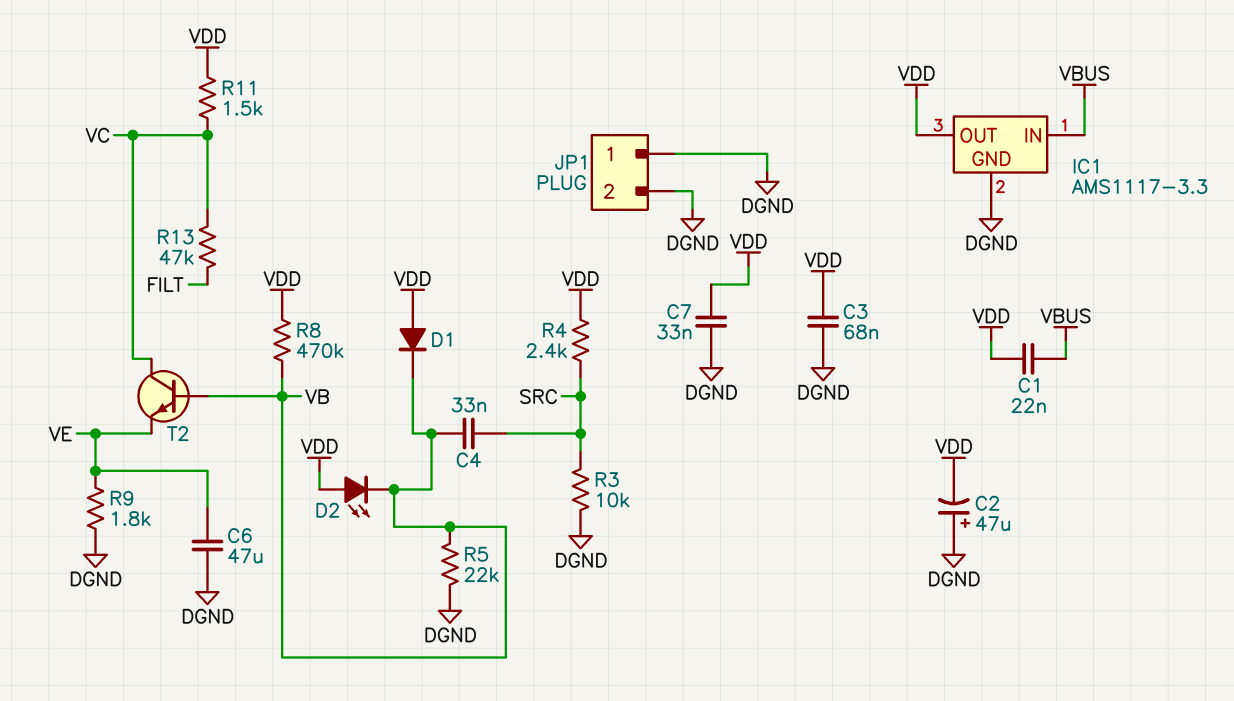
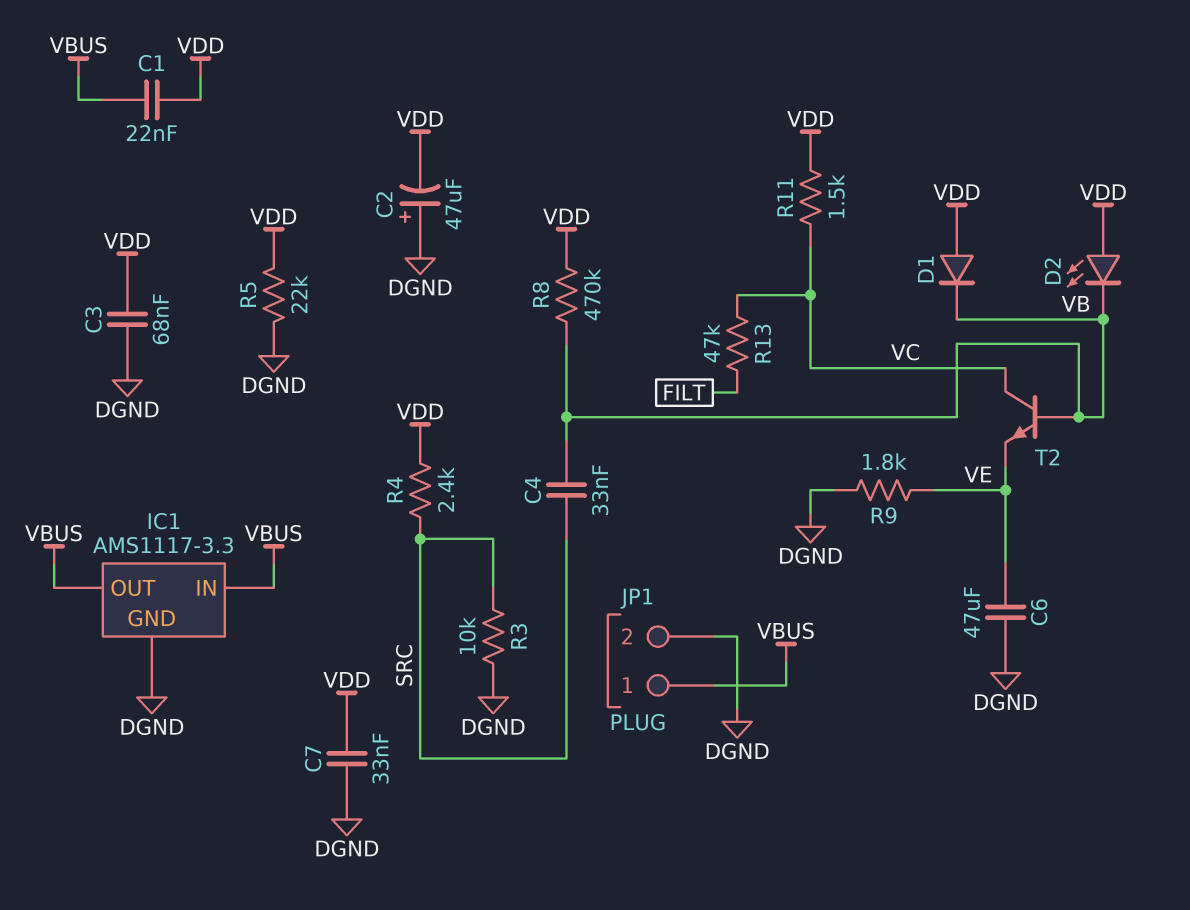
IC1 pin OUT: VDD -> VBUS
JP1 pin 1: DGND -> VBUS
R5: 22k (DGND, VB) -> 22k (DGND, VDD)

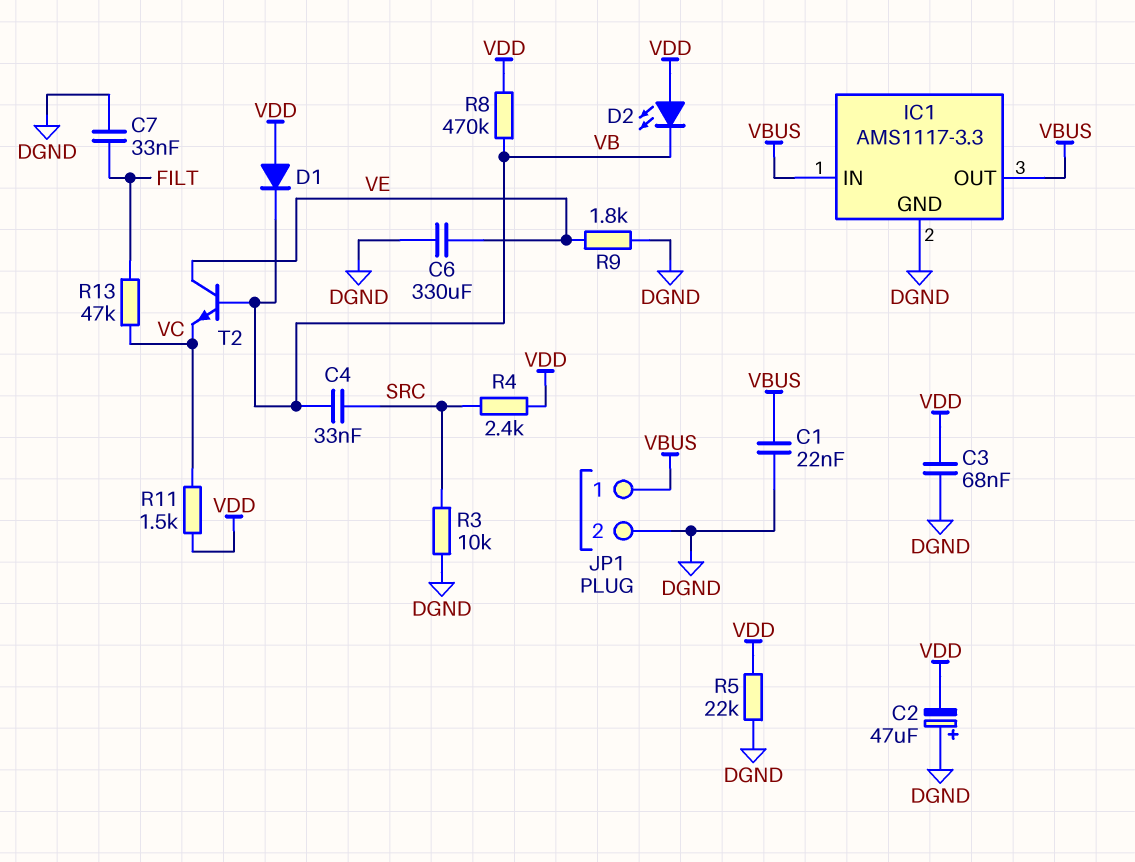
C1: 22nF (VBUS, VDD) -> 22nF (DGND, VBUS)
C6: 47uF (DGND, VE) -> 330uF (DGND, VE)
C7: 33nF (DGND, VDD) -> 33nF (DGND, FILT)
T2: NPN (B VB, C VC, E VE) -> NPN (B VB, C VE, E VC)

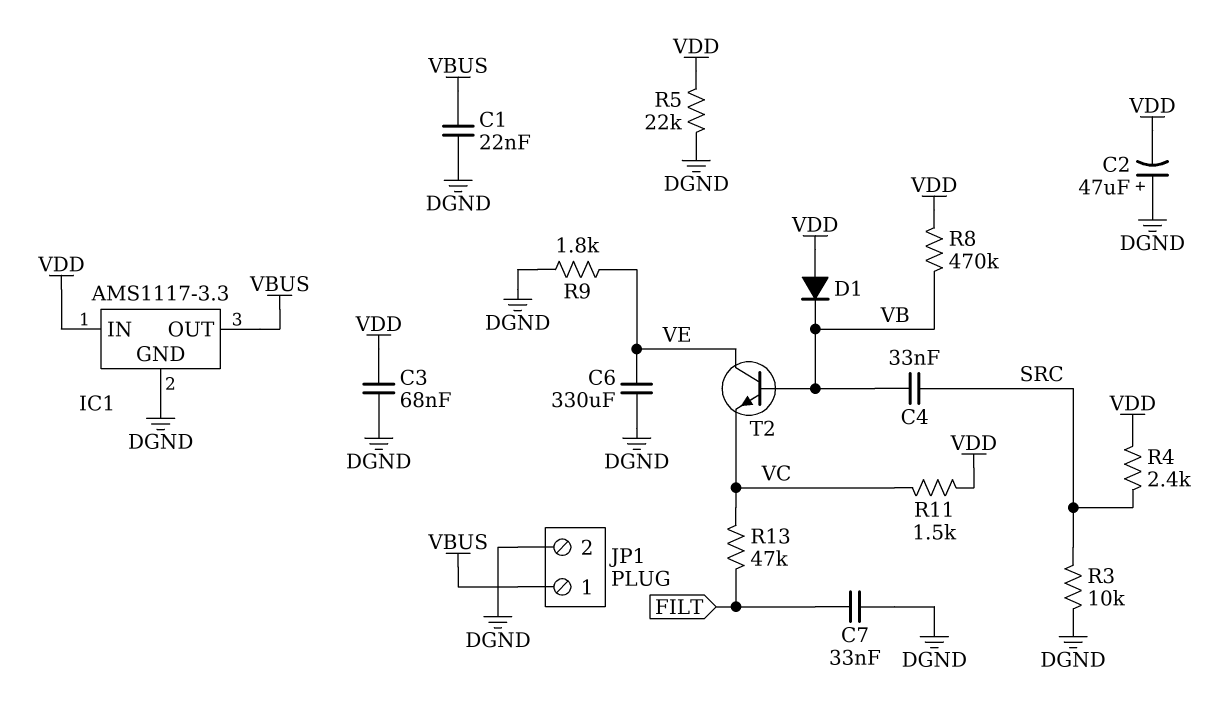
D2: LED (A VDD, K VB) -> none
IC1 pin IN: VBUS -> VDD

